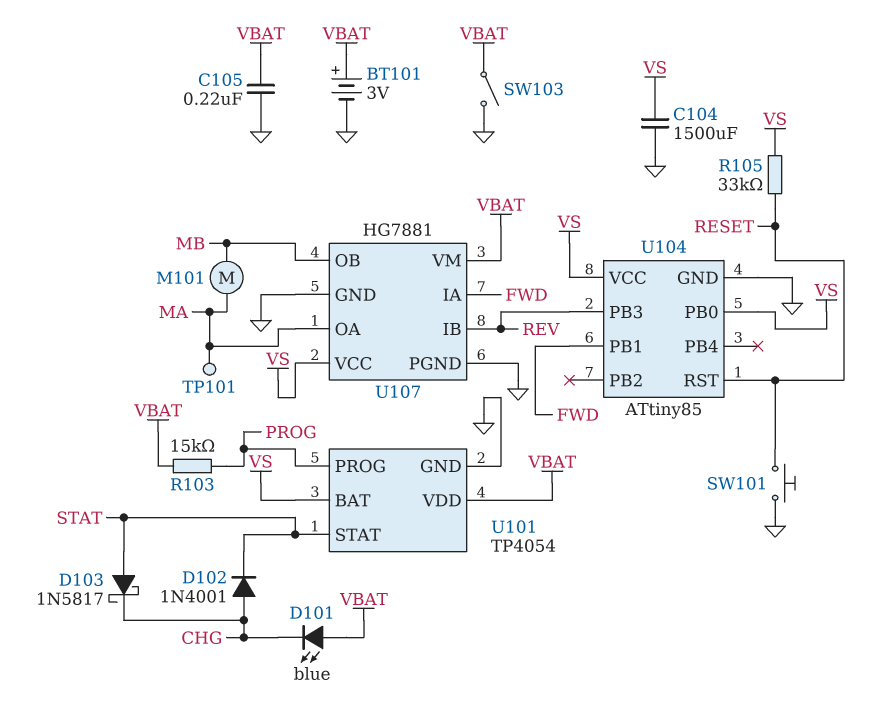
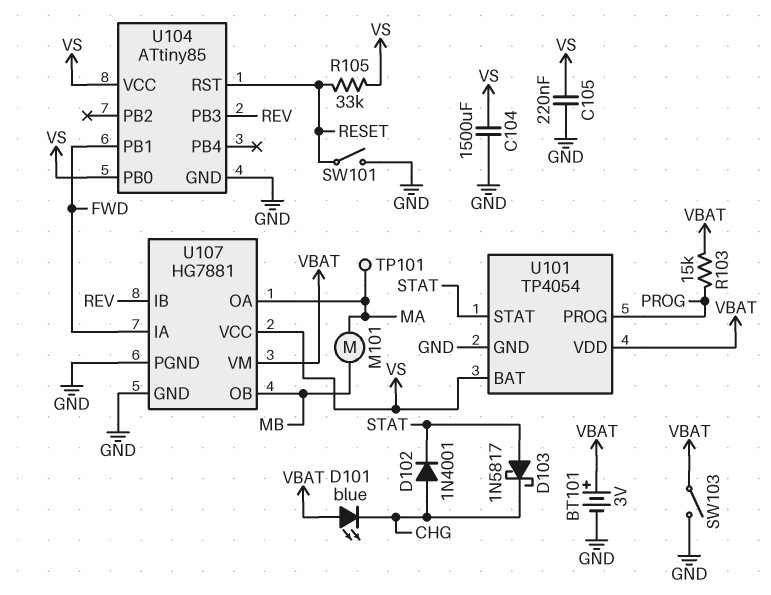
C105: 220nF (GND, VBAT) -> 220nF (GND, VS)
SW101: button (GND, RESET) -> switch (GND, RESET)

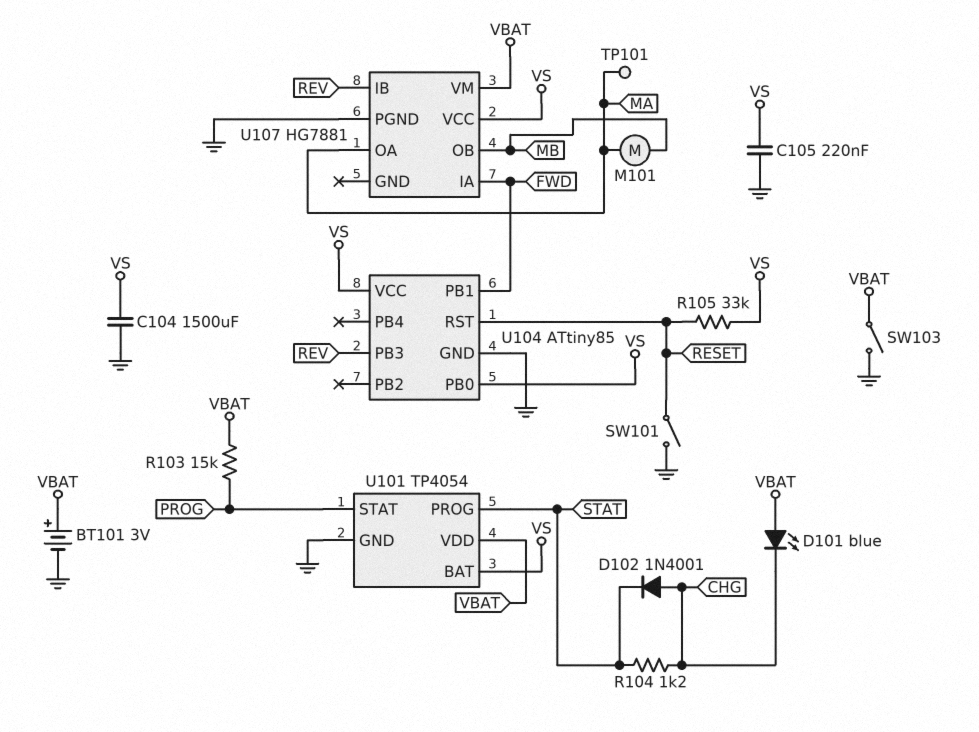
D103: schottky 1N5817 (A STAT, K CHG) -> none
R104: none -> 1.2k (CHG, STAT)
U101 pin PROG: PROG -> STAT
U101 pin STAT: STAT -> PROG
U107 pin GND: GND -> none

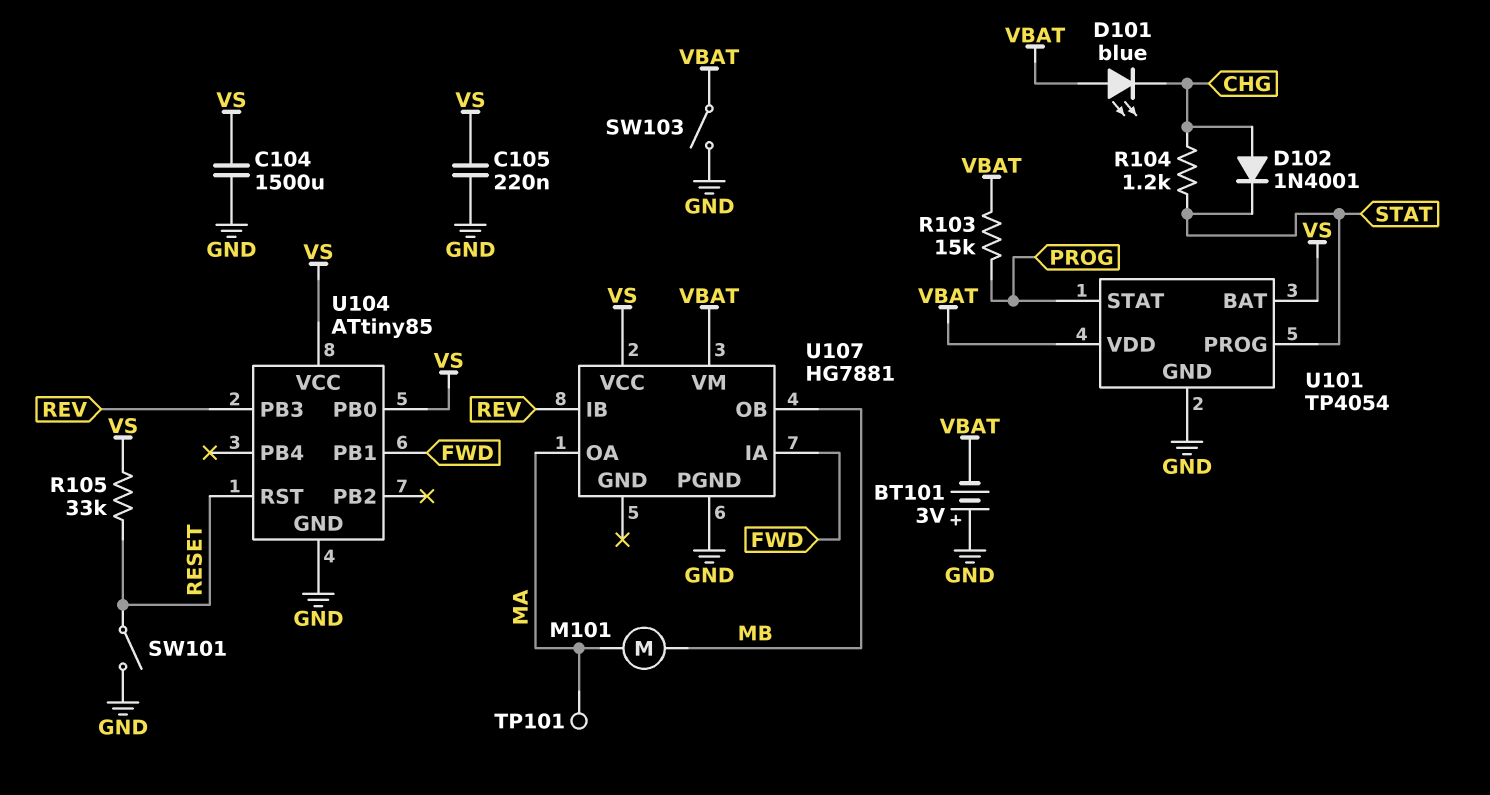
BT101: 3V (plus VBAT, minus GND) -> 3V (plus GND, minus VBAT)

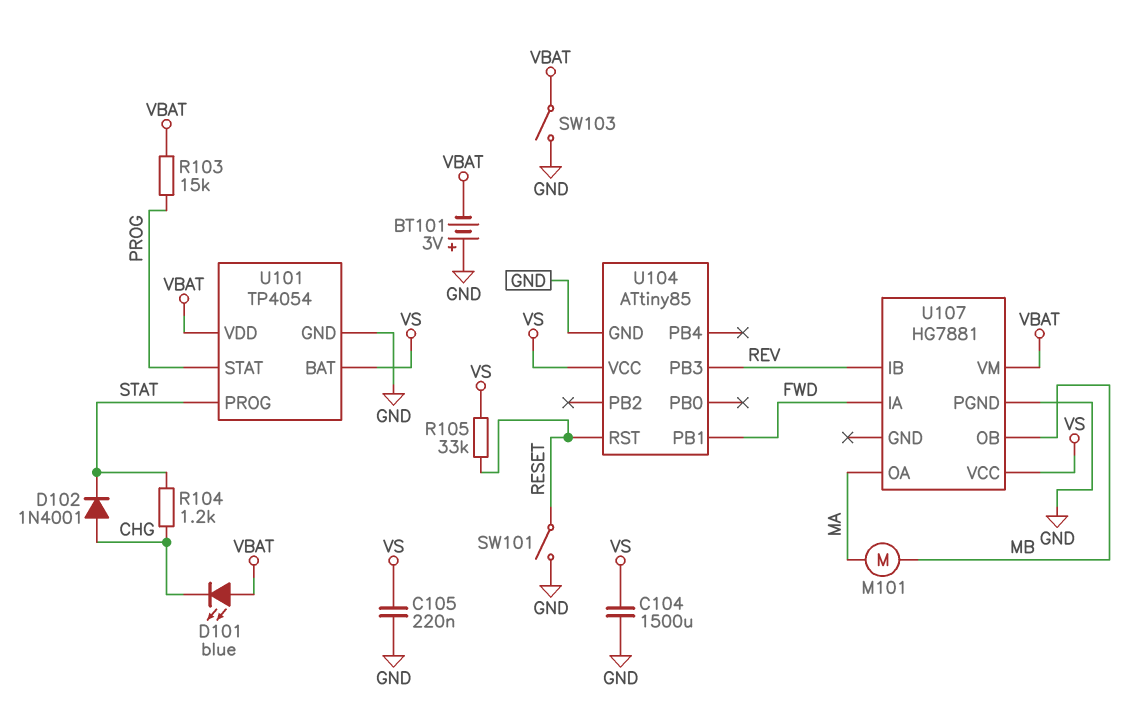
TP101: test point (MA) -> none
U104 pin PB0: VS -> none

